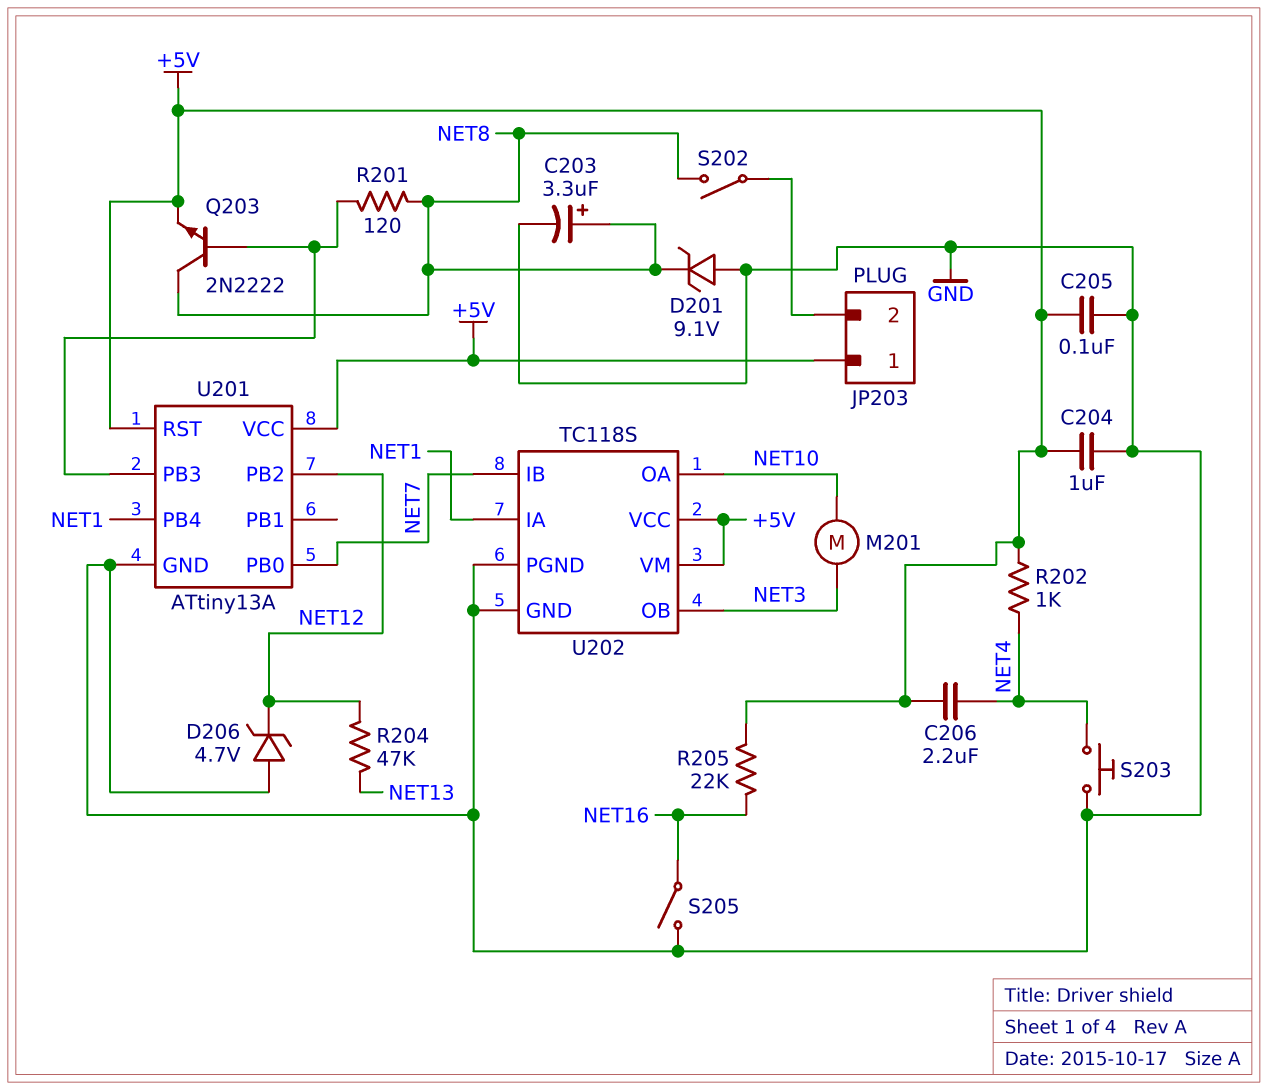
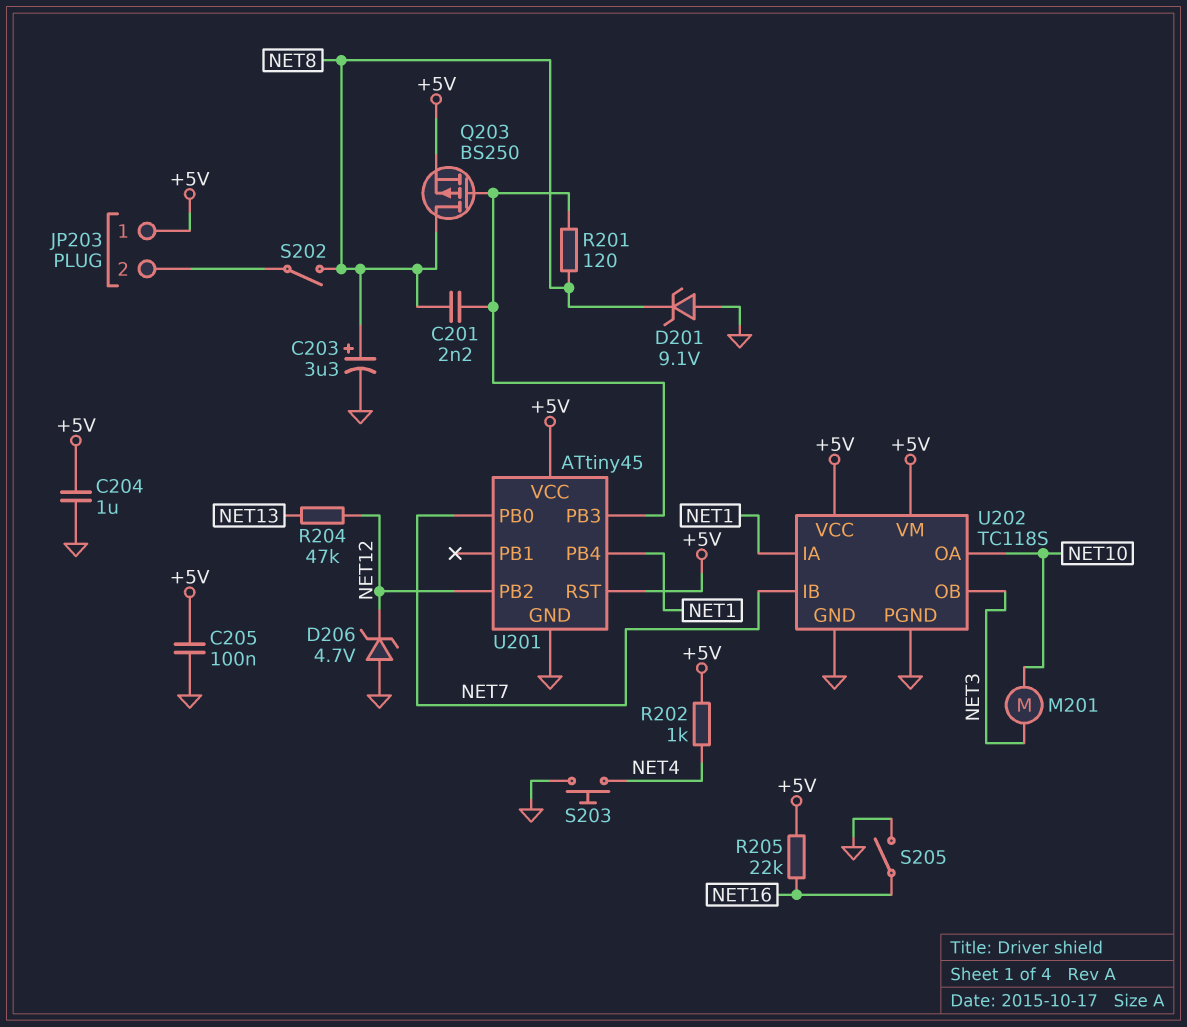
C201: none -> 2.2nF (NET8, U201/PB3)
C206: 2.2uF (+5V, NET4) -> none
Q203: NPN 2N2222 (B U201/PB3, C NET8, E +5V) -> PMOS BS250 (G U201/PB3, D NET8, S +5V)
U201: ATtiny13A -> ATtiny45

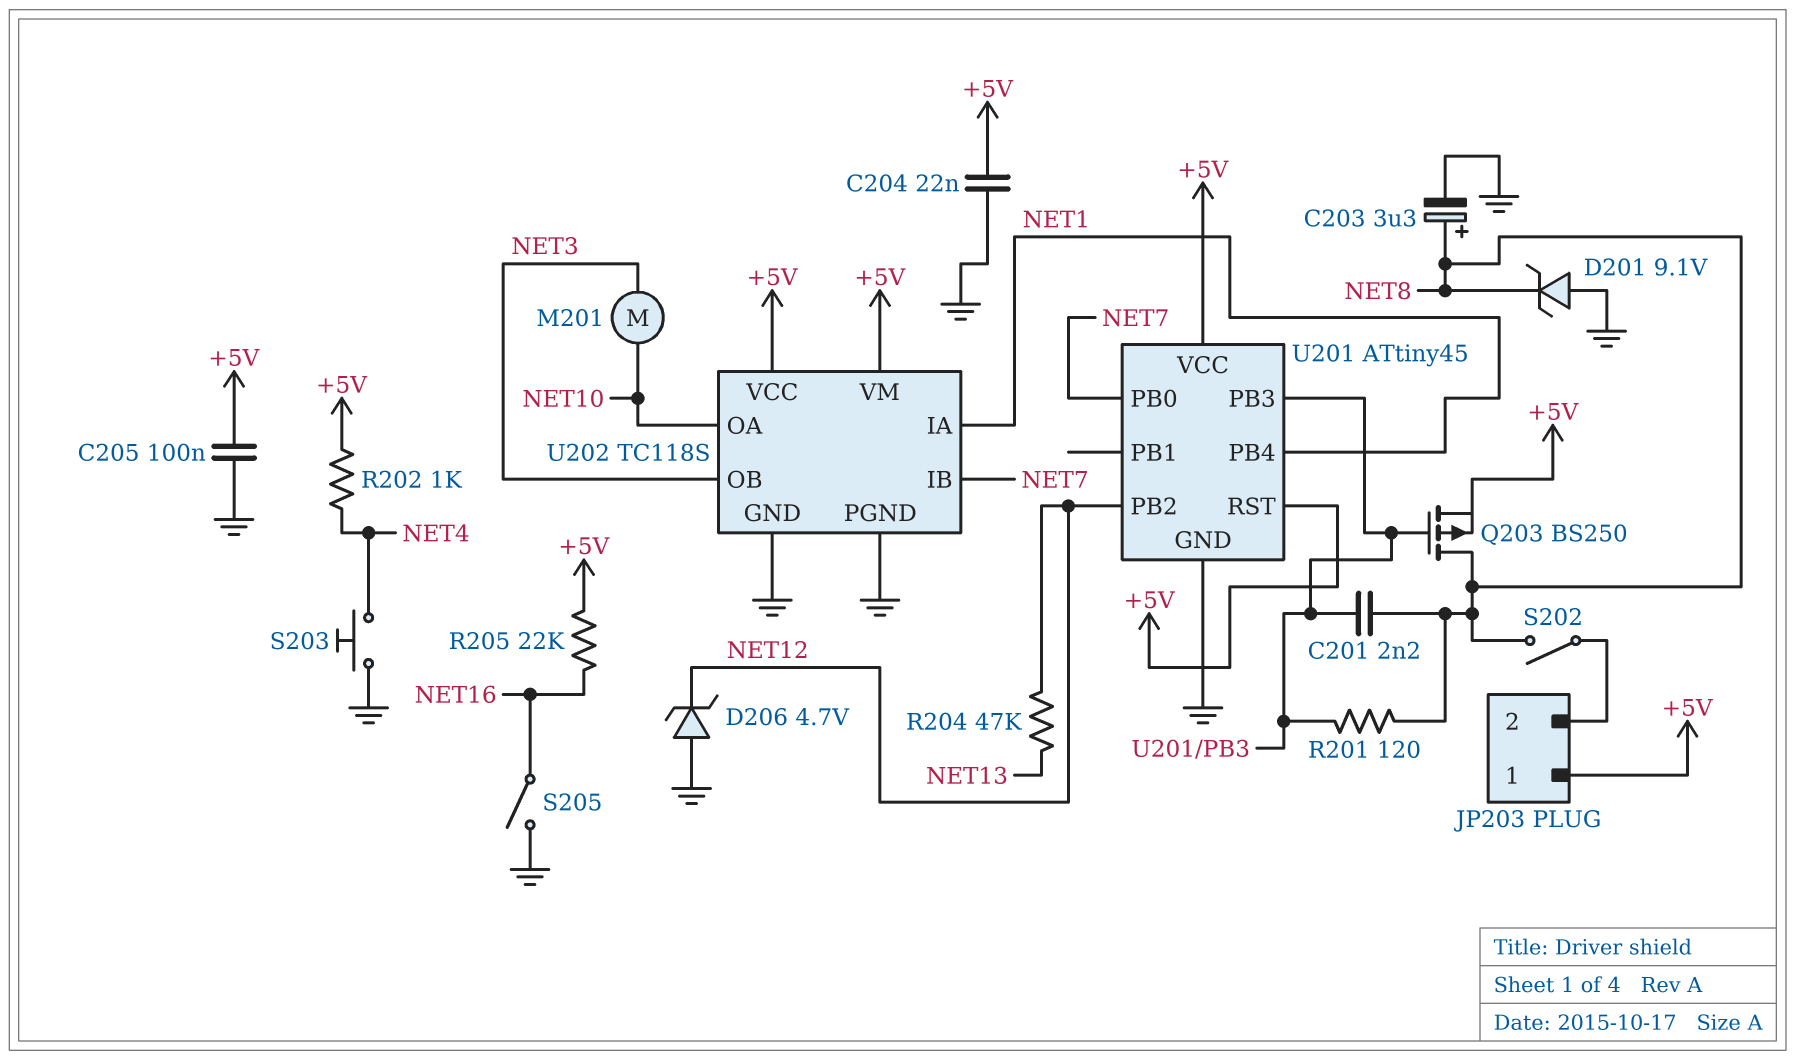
C204: 1uF (+5V, GND) -> 22nF (+5V, GND)

